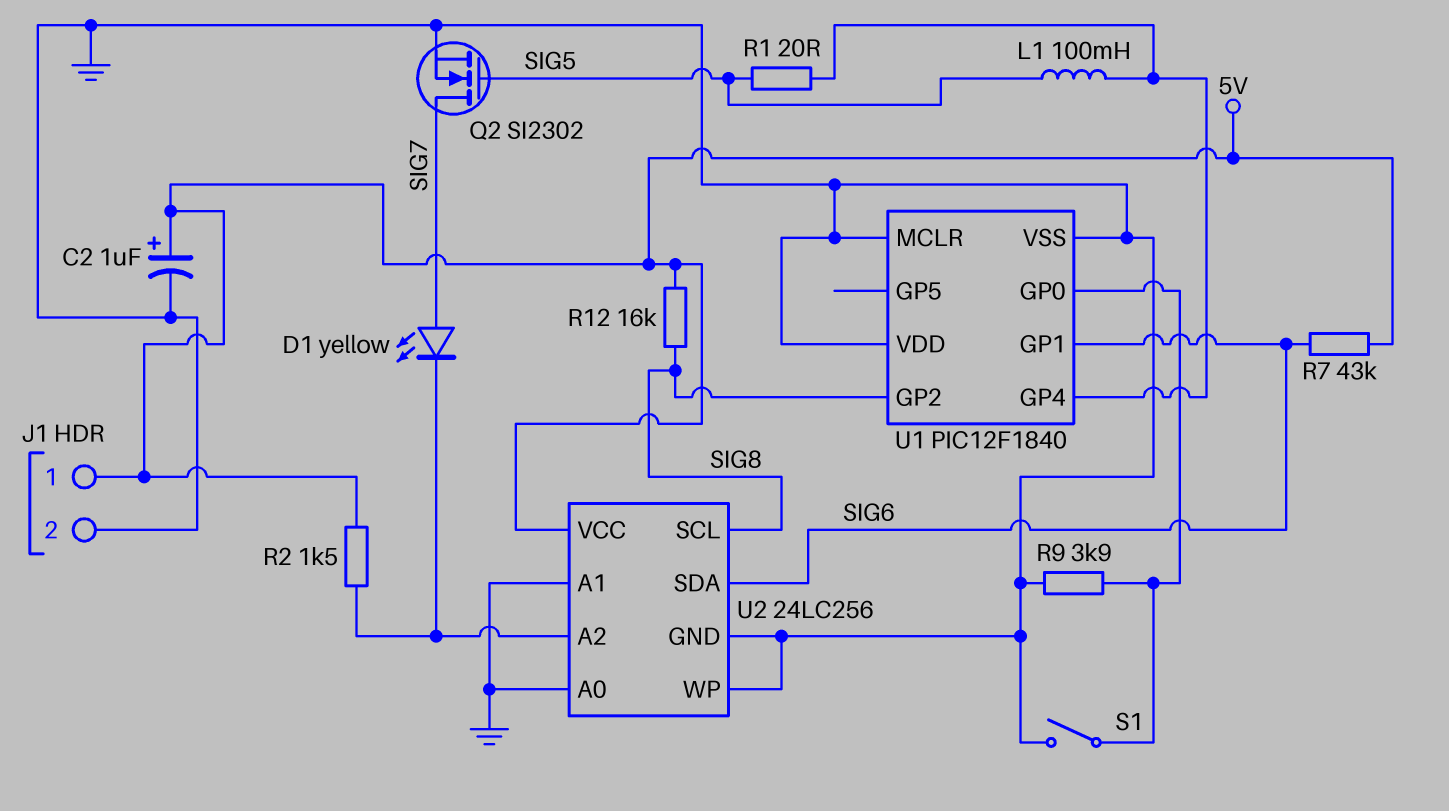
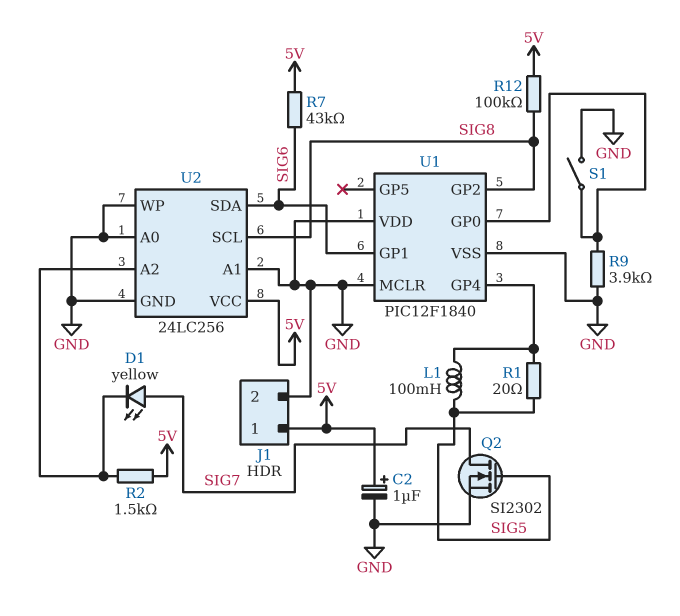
R12: 16k (5V, SIG8) -> 100k (5V, SIG8)

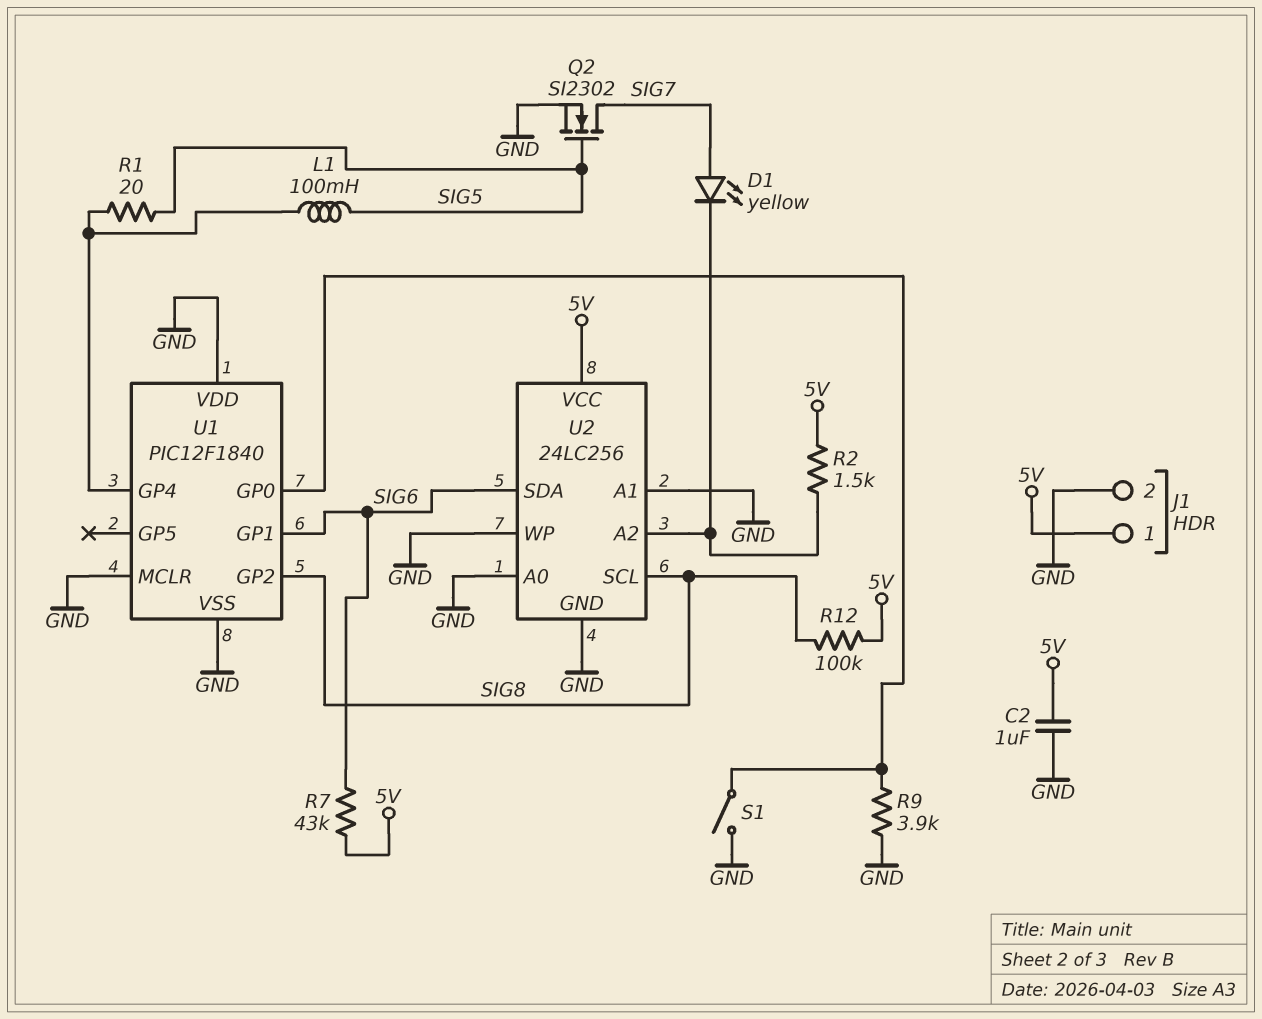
C2: 1uF (plus 5V, minus GND) -> 1uF (5V, GND)

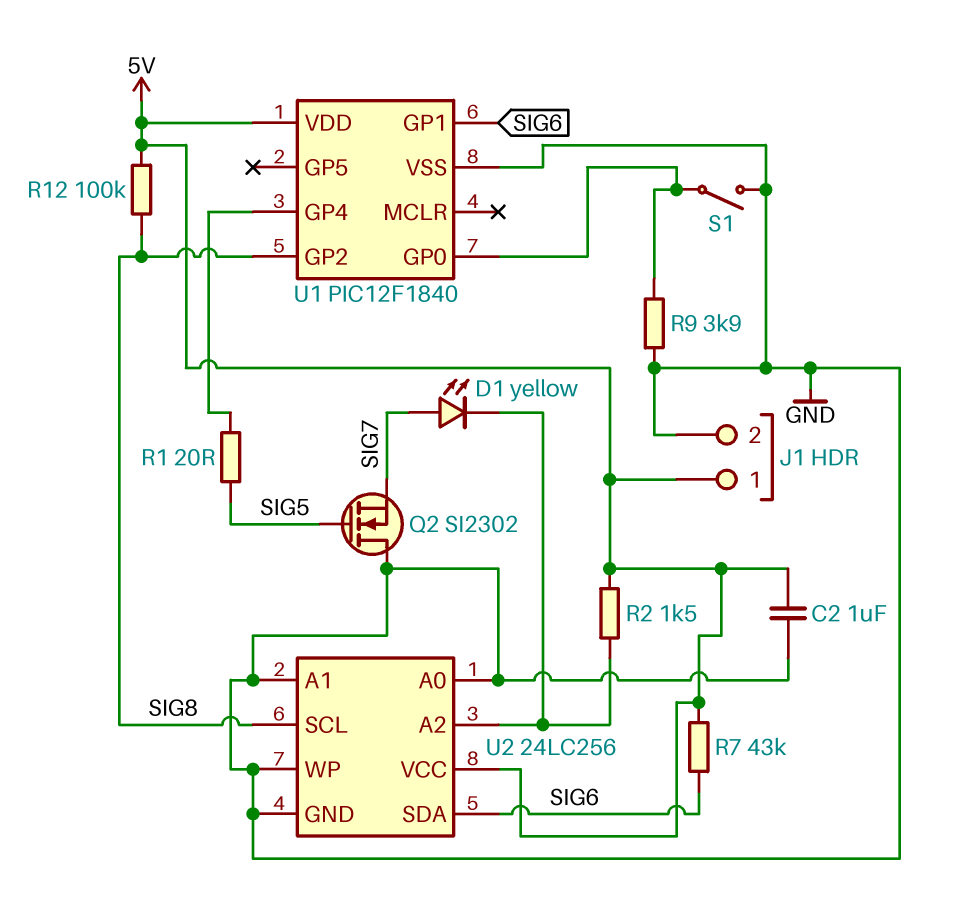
L1: 100mH (SIG5, U1/GP4) -> none
Q2: NMOS SI2302 (G SIG5, D SIG7, S GND) -> NMOS SI2302 (G SIG5, D GND, S SIG7)
U1 pin MCLR: GND -> none
U1 pin VDD: GND -> 5V

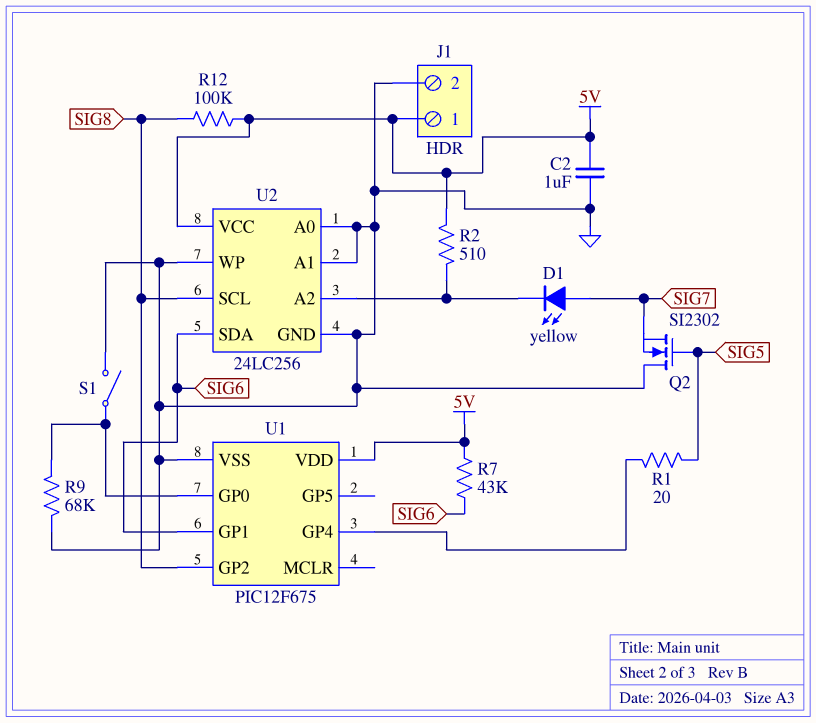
R2: 1.5k (5V, U2/A2) -> 510 (5V, U2/A2)
R9: 3.9k (GND, U1/GP0) -> 68k (GND, U1/GP0)
U1: PIC12F1840 -> PIC12F675

